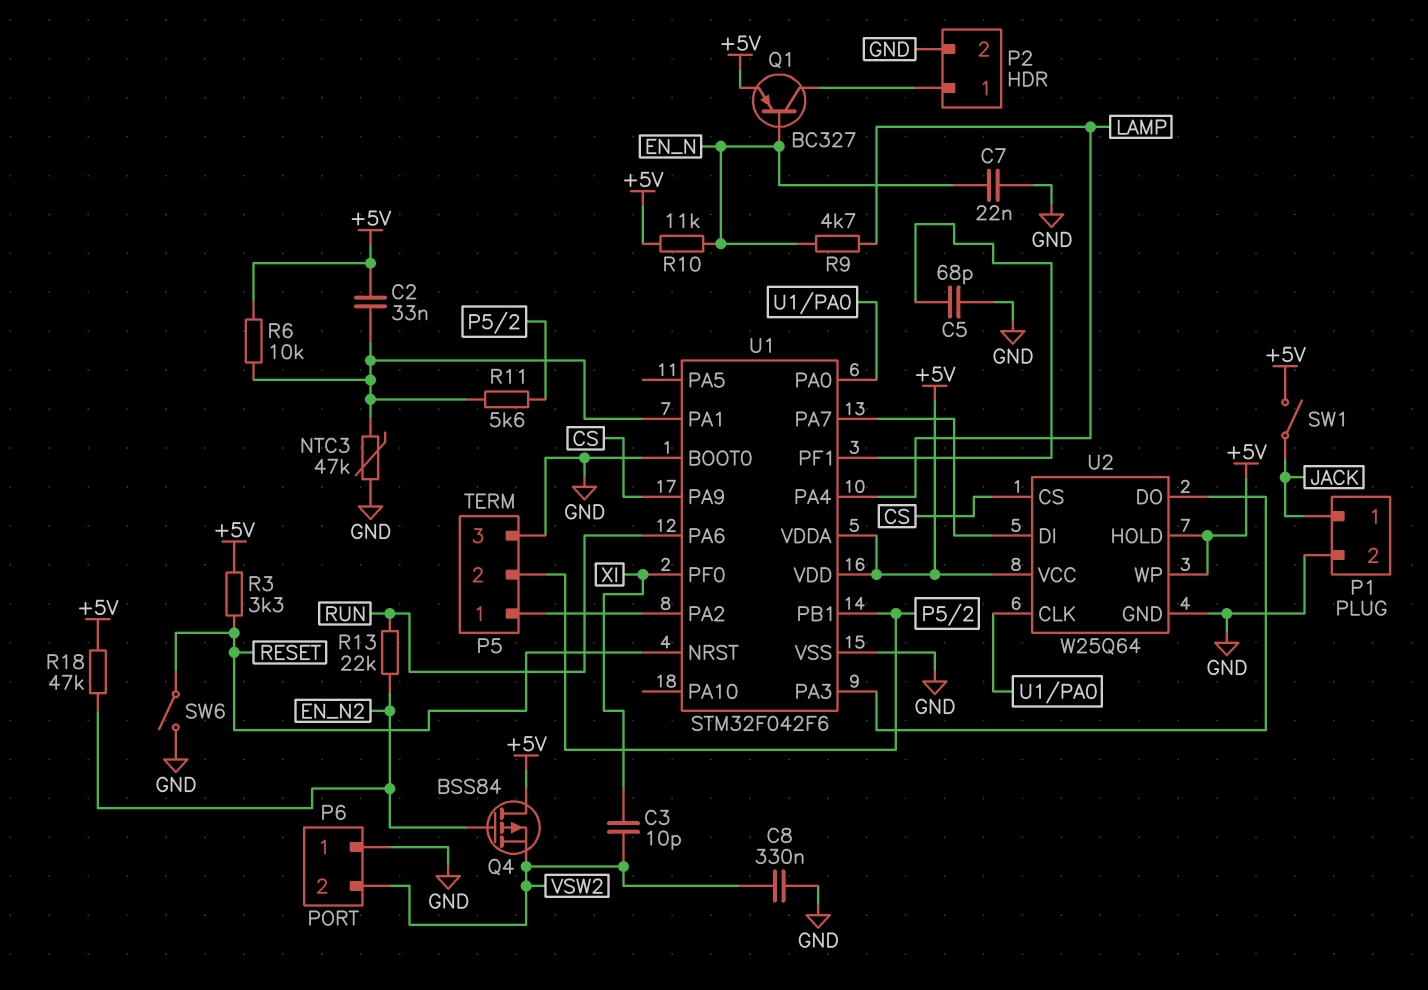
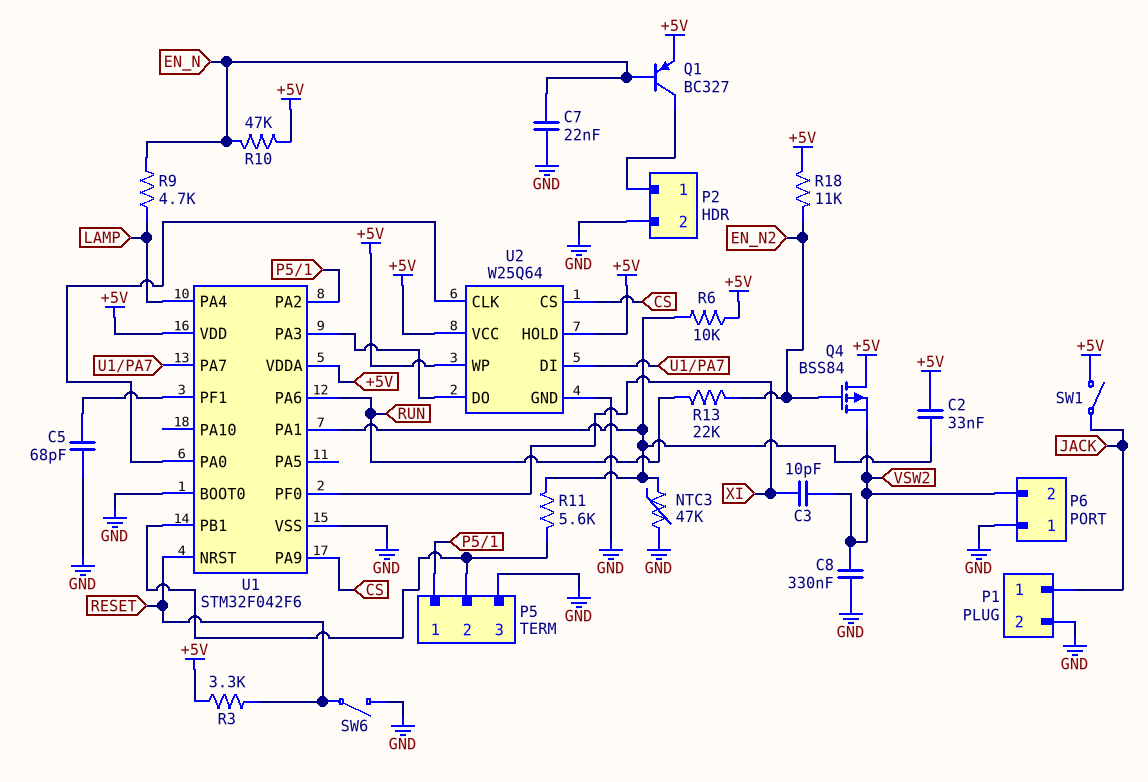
R10: 11k (+5V, EN_N) -> 47k (+5V, EN_N)
R18: 47k (+5V, EN_N2) -> 11k (+5V, EN_N2)

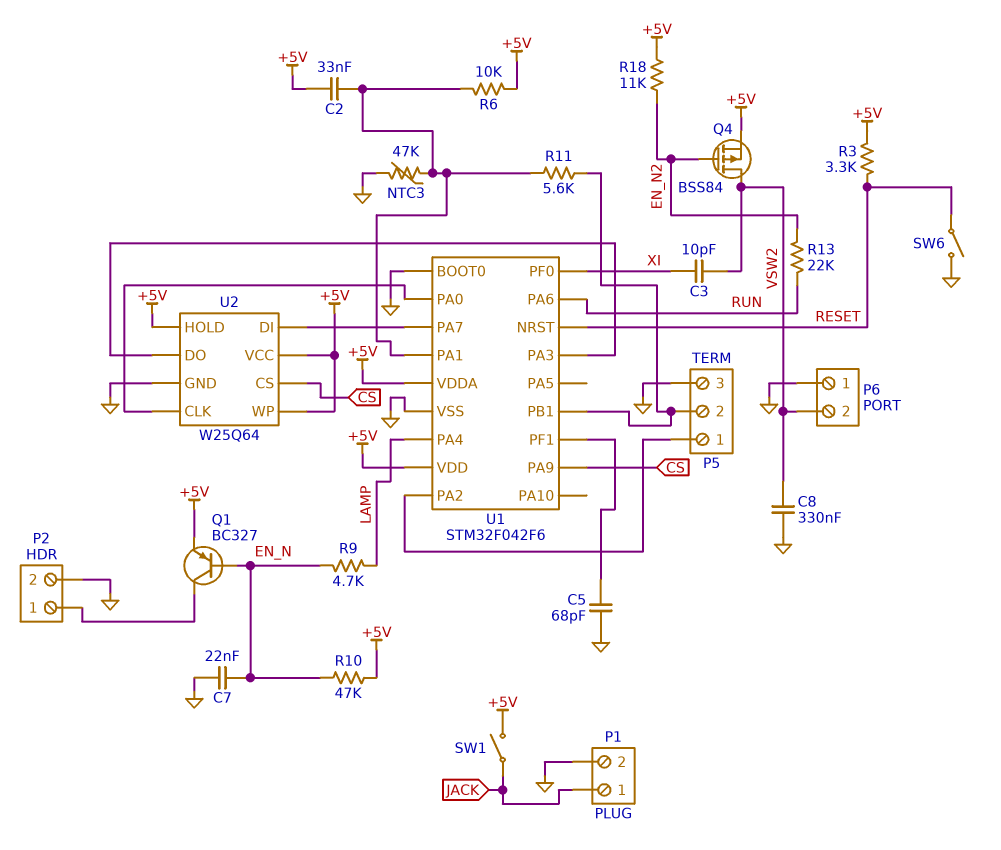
Q4: PMOS BSS84 (G EN_N2, D +5V, S VSW2) -> PMOS BSS84 (G EN_N2, D VSW2, S +5V)

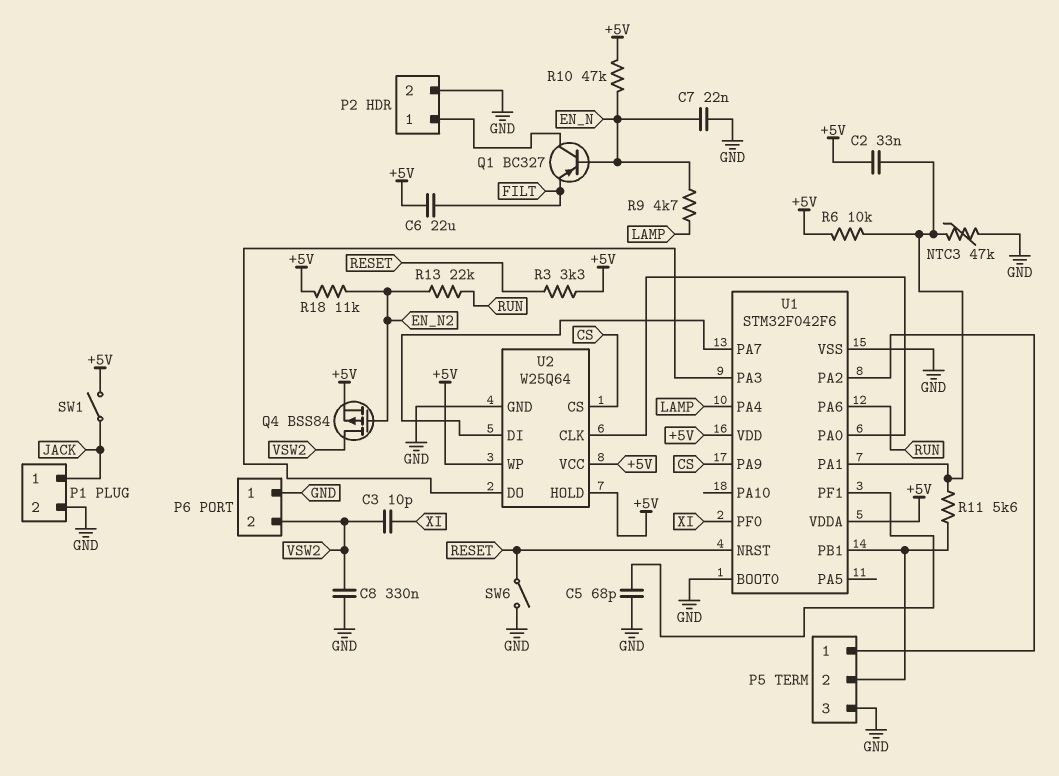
C6: none -> 22uF (+5V, FILT)
Q1: PNP BC327 (B EN_N, C P2/1, E +5V) -> PNP BC327 (B EN_N, C P2/1, E FILT)

